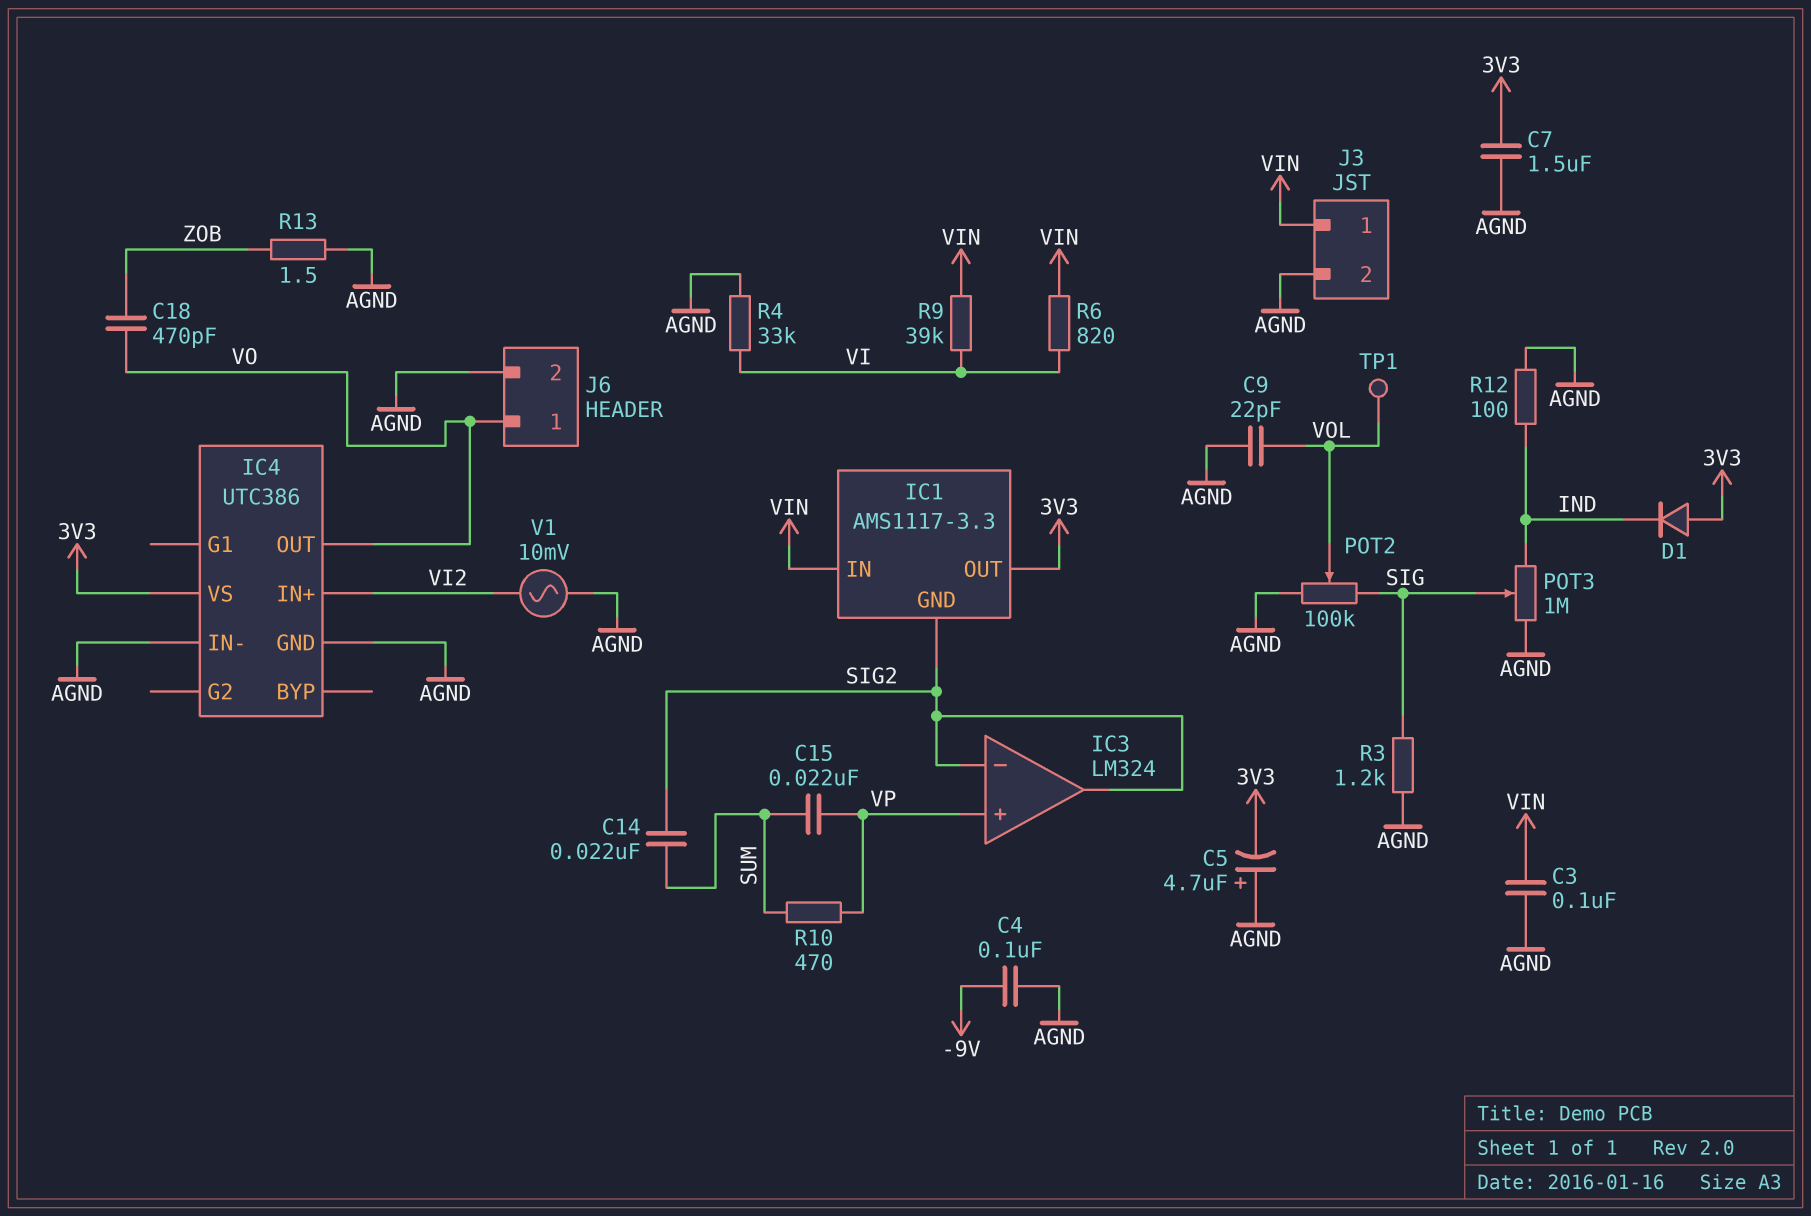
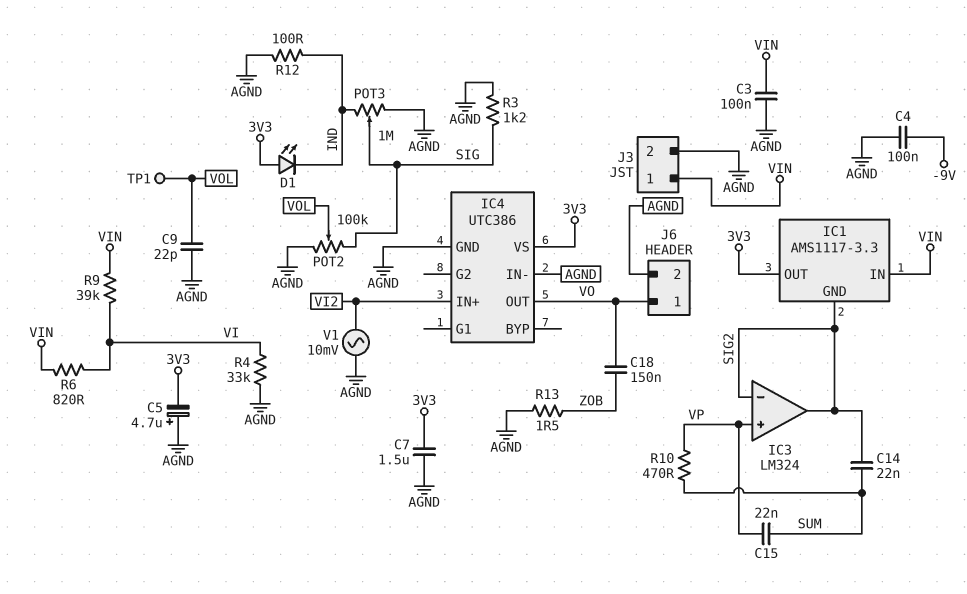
C18: 470pF (VO, ZOB) -> 150nF (VO, ZOB)
D1: diode (A 3V3, K IND) -> LED (A 3V3, K IND)

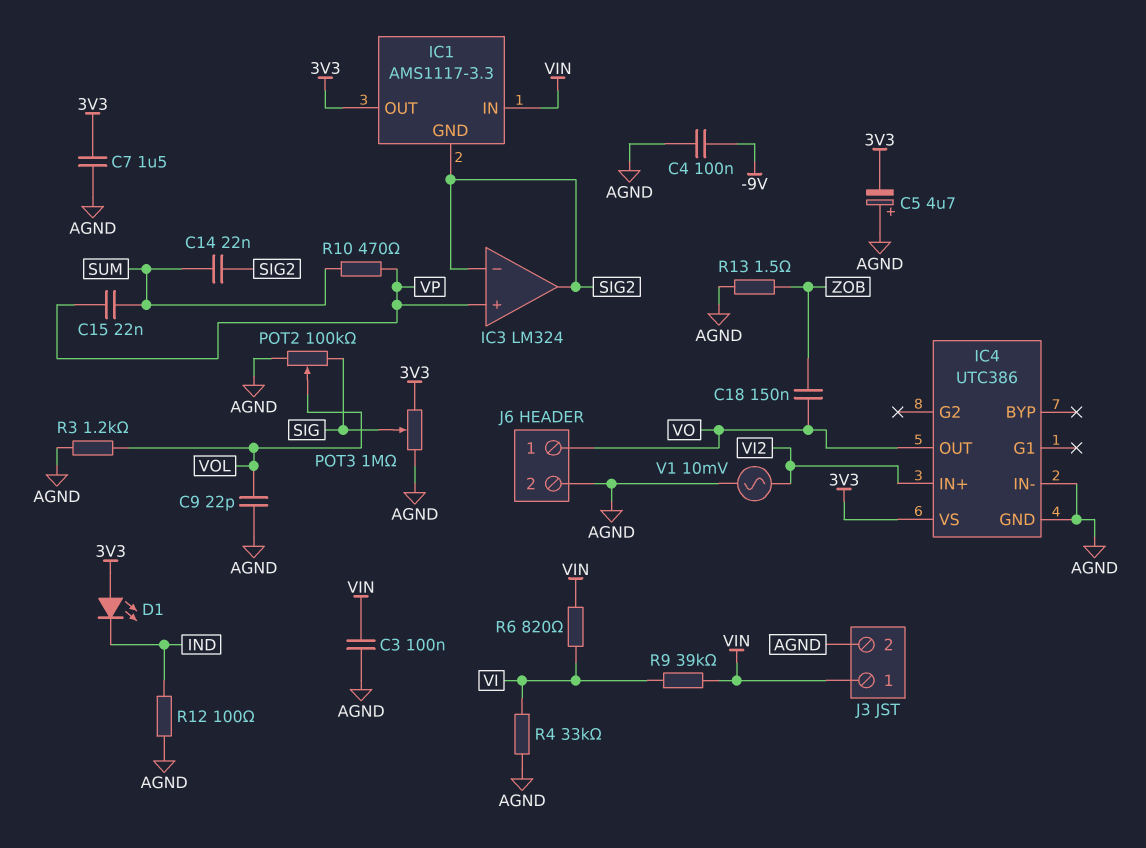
POT3: 1M (AGND, IND, wiper SIG) -> 1M (3V3, AGND, wiper SIG)
R3: 1.2k (AGND, SIG) -> 1.2k (AGND, VOL)
TP1: test point (VOL) -> none

